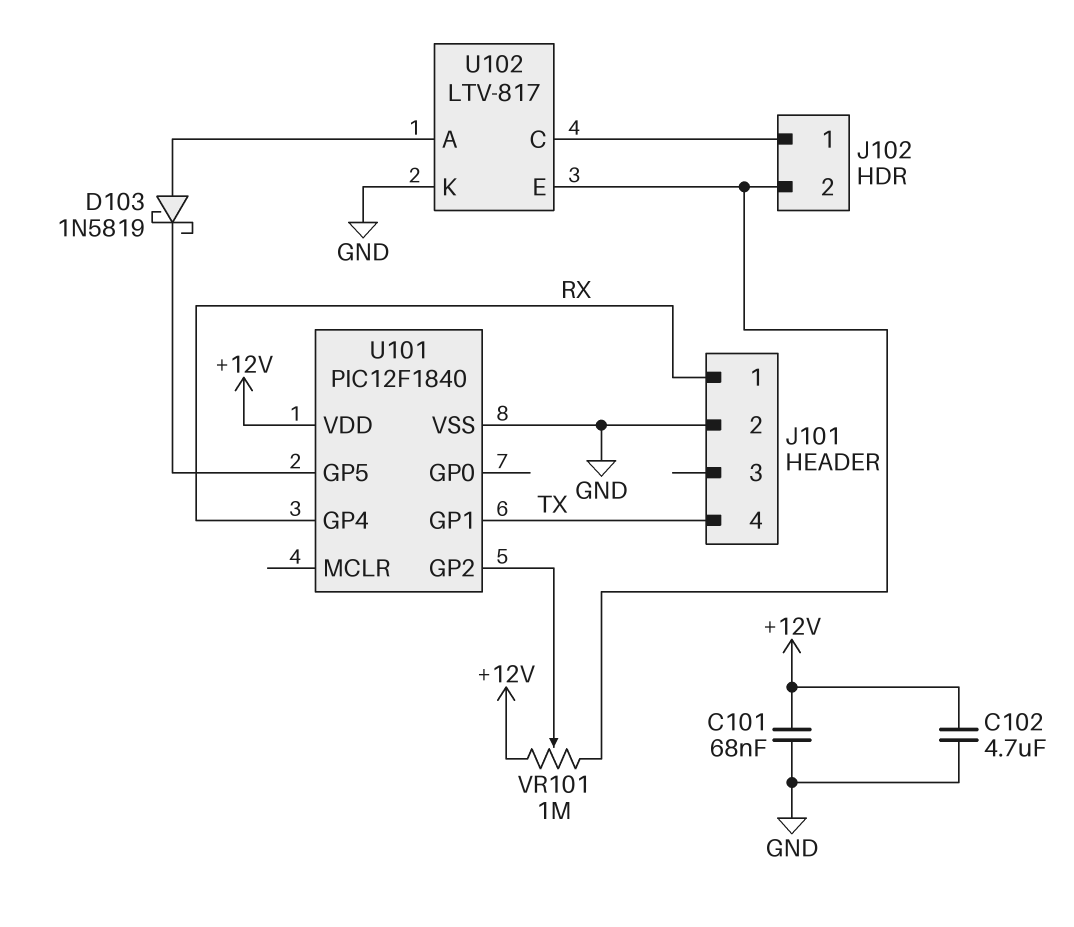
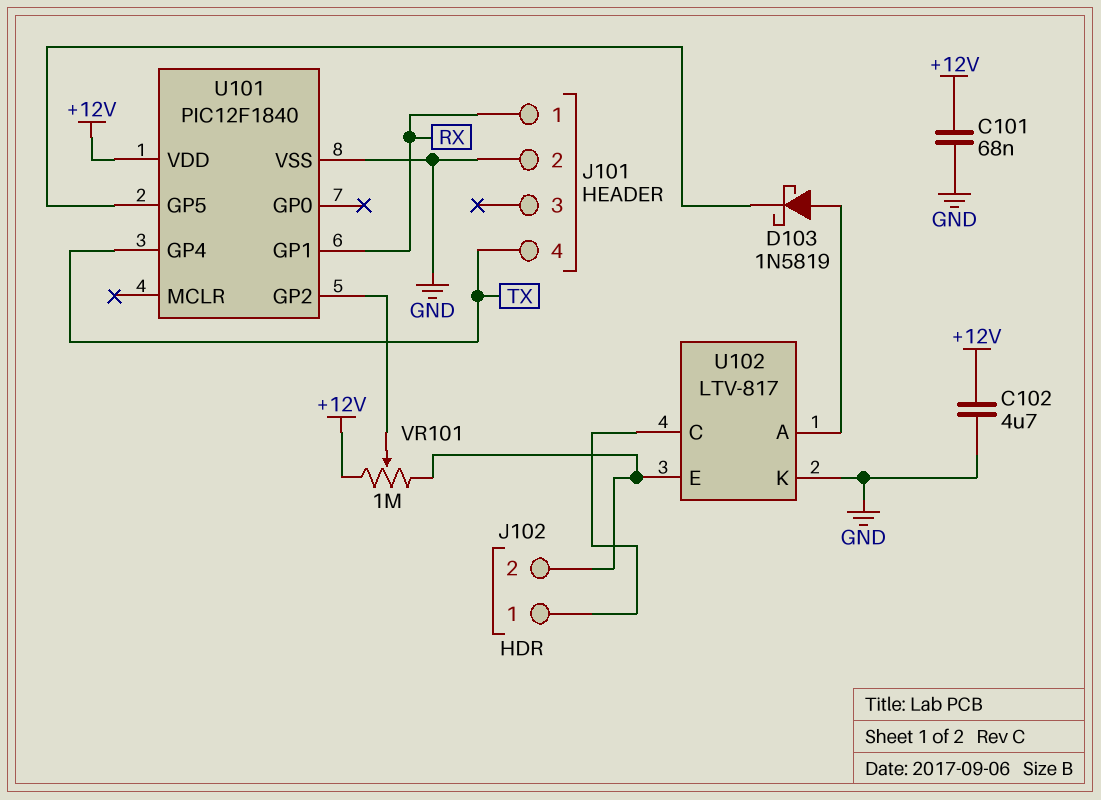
U101 pin GP1: TX -> RX
U101 pin GP4: RX -> TX

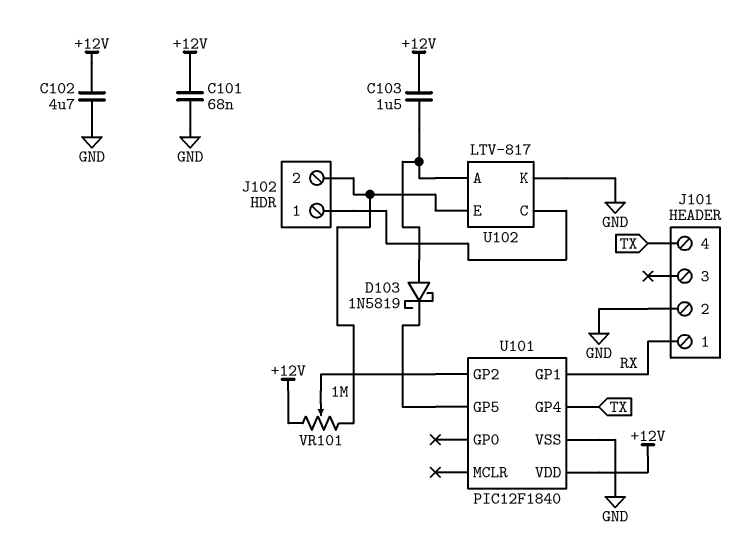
C103: none -> 1.5uF (+12V, U102/A)

